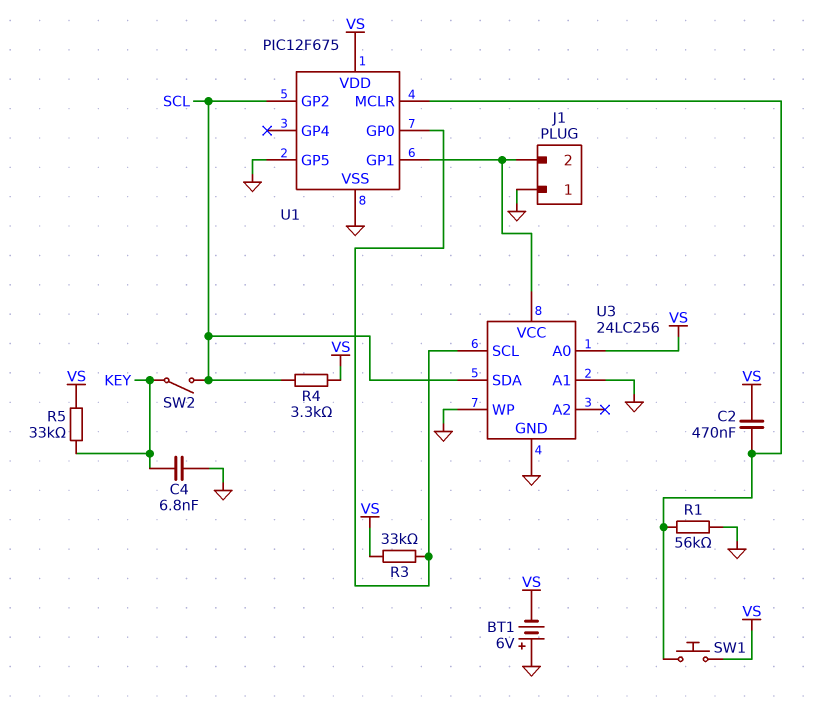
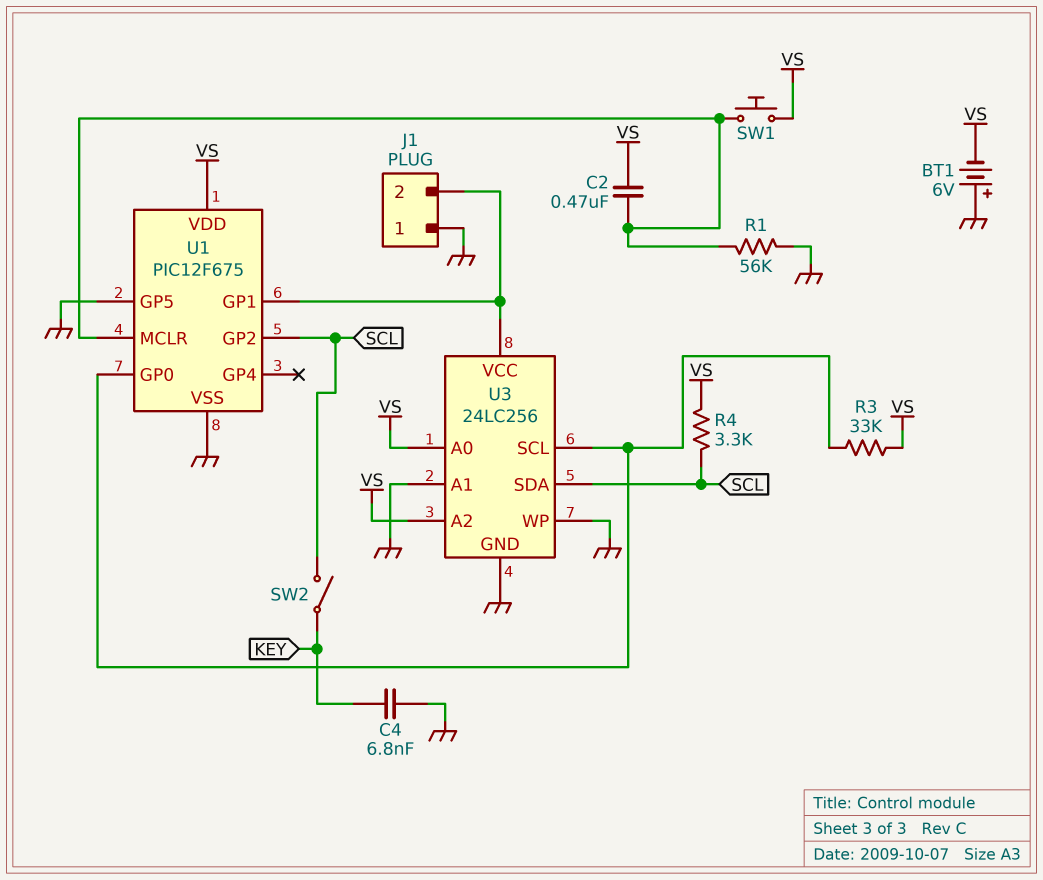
R5: 33k (KEY, VS) -> none
U3 pin A2: none -> VS

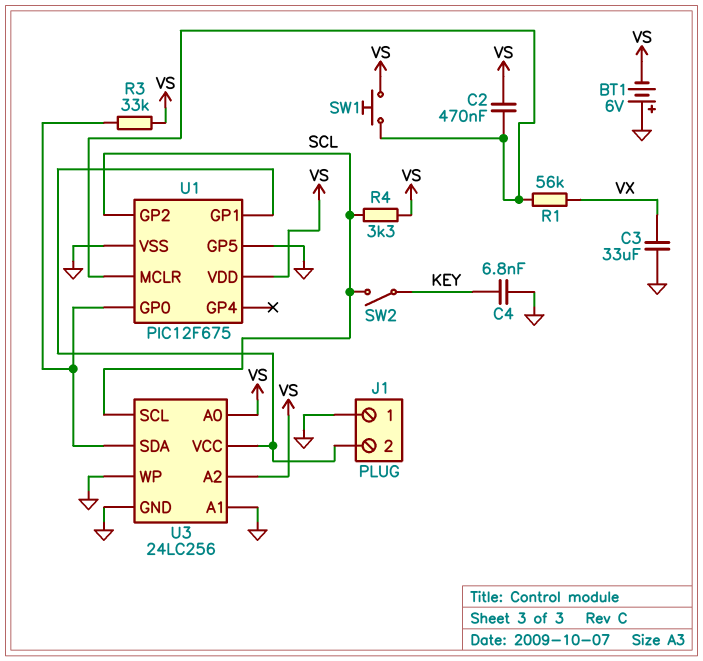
C3: none -> 33uF (GND, VX)
R1: 56k (GND, U1/MCLR) -> 56k (U1/MCLR, VX)
U3 pin SCL: U1/GP0 -> SCL
U3 pin SDA: SCL -> U1/GP0

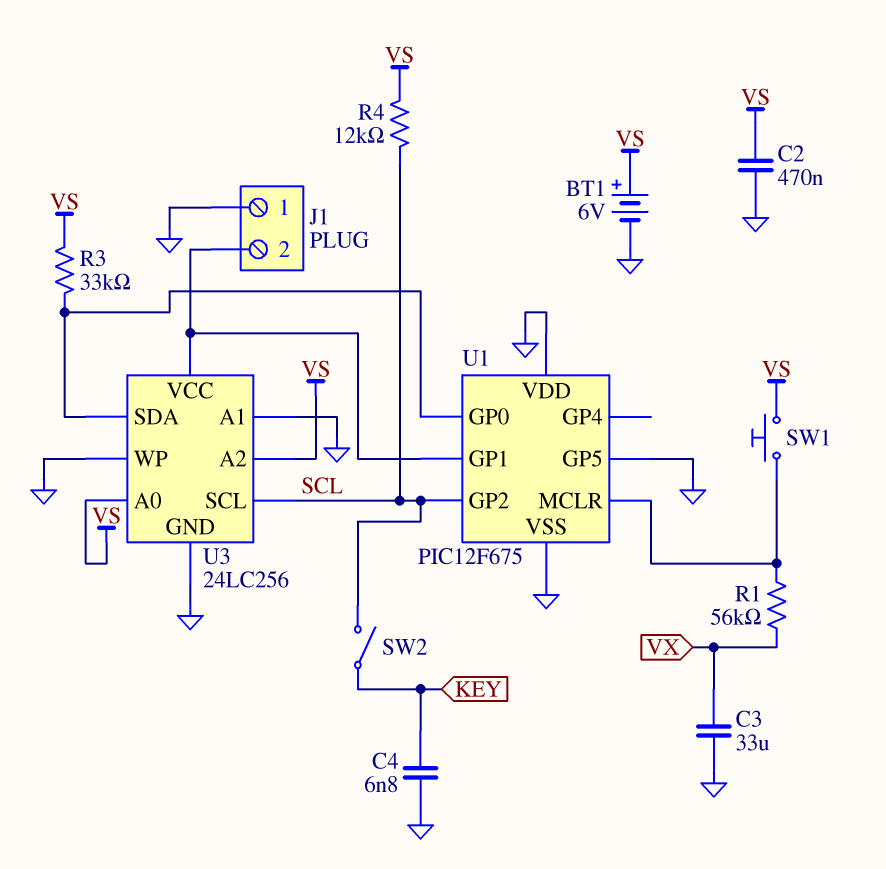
BT1: 6V (plus GND, minus VS) -> 6V (plus VS, minus GND)
C2: 470nF (U1/MCLR, VS) -> 470nF (GND, VS)
R4: 3.3k (SCL, VS) -> 12k (SCL, VS)
U1 pin VDD: VS -> GND

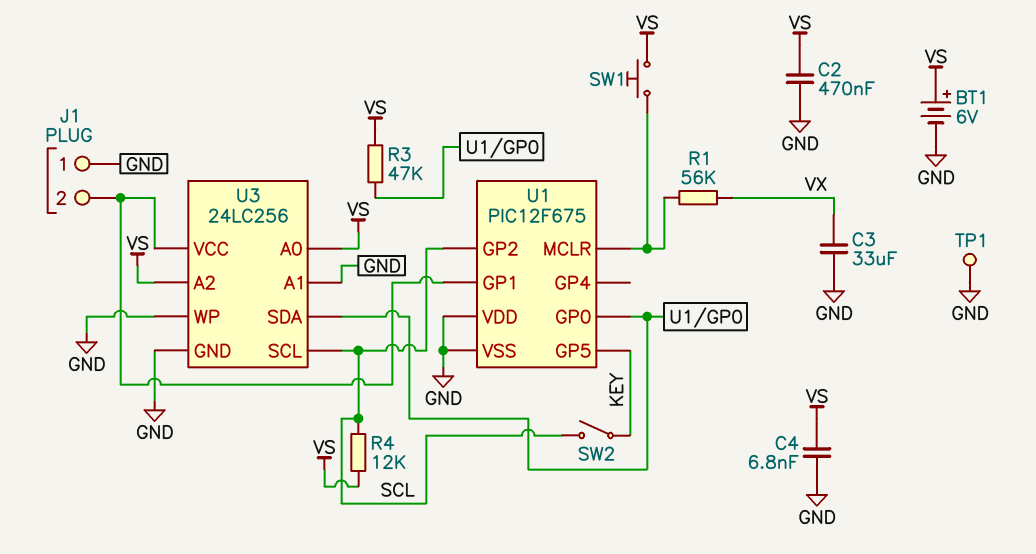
C4: 6.8nF (GND, KEY) -> 6.8nF (GND, VS)
R3: 33k (U1/GP0, VS) -> 47k (U1/GP0, VS)
TP1: none -> test point (GND)
U1 pin GP5: GND -> KEY

